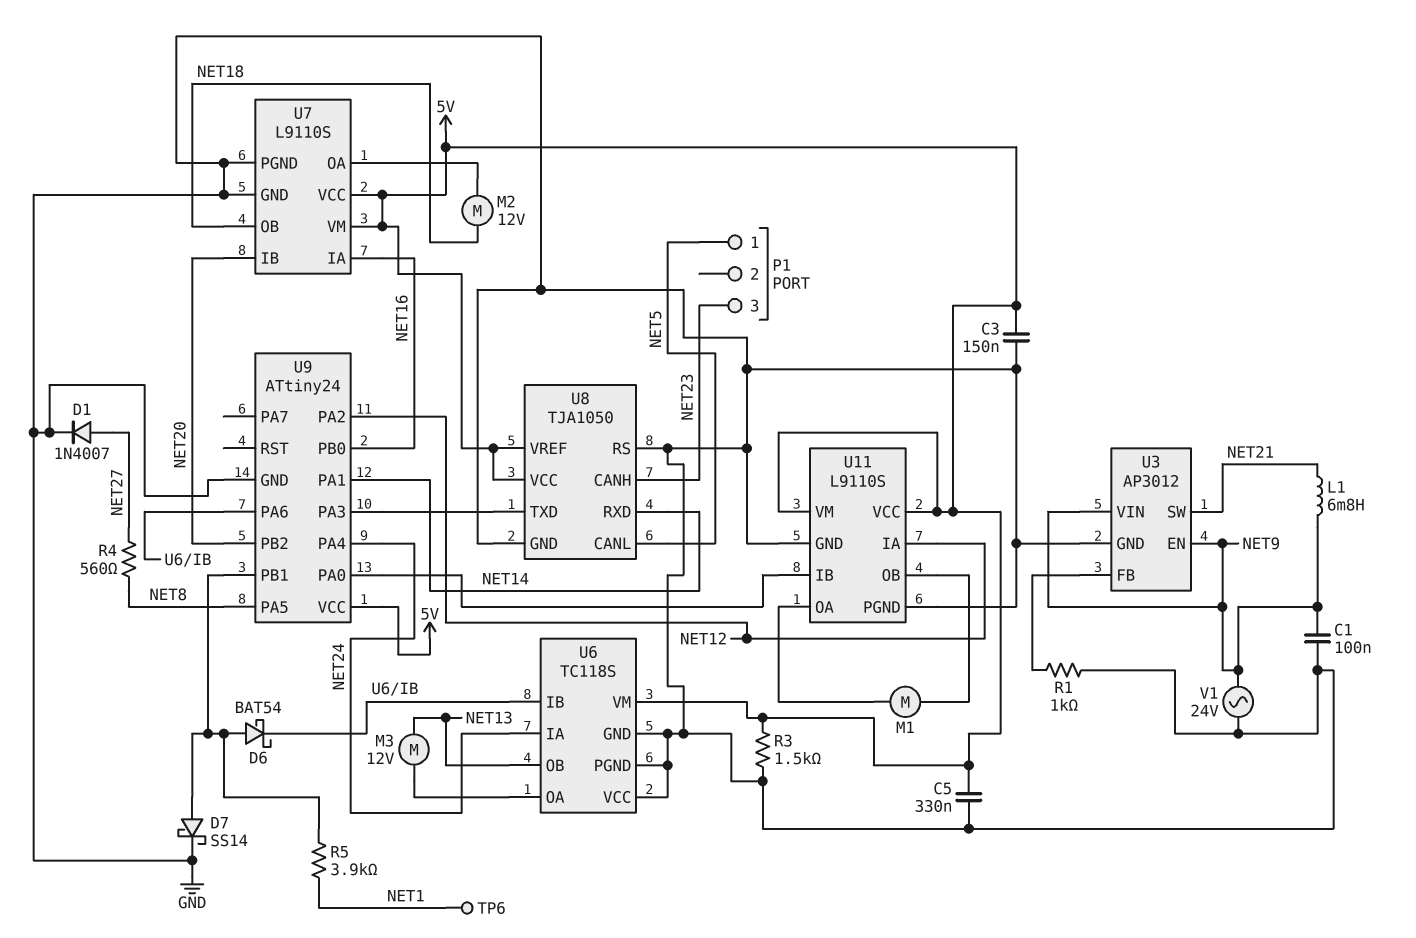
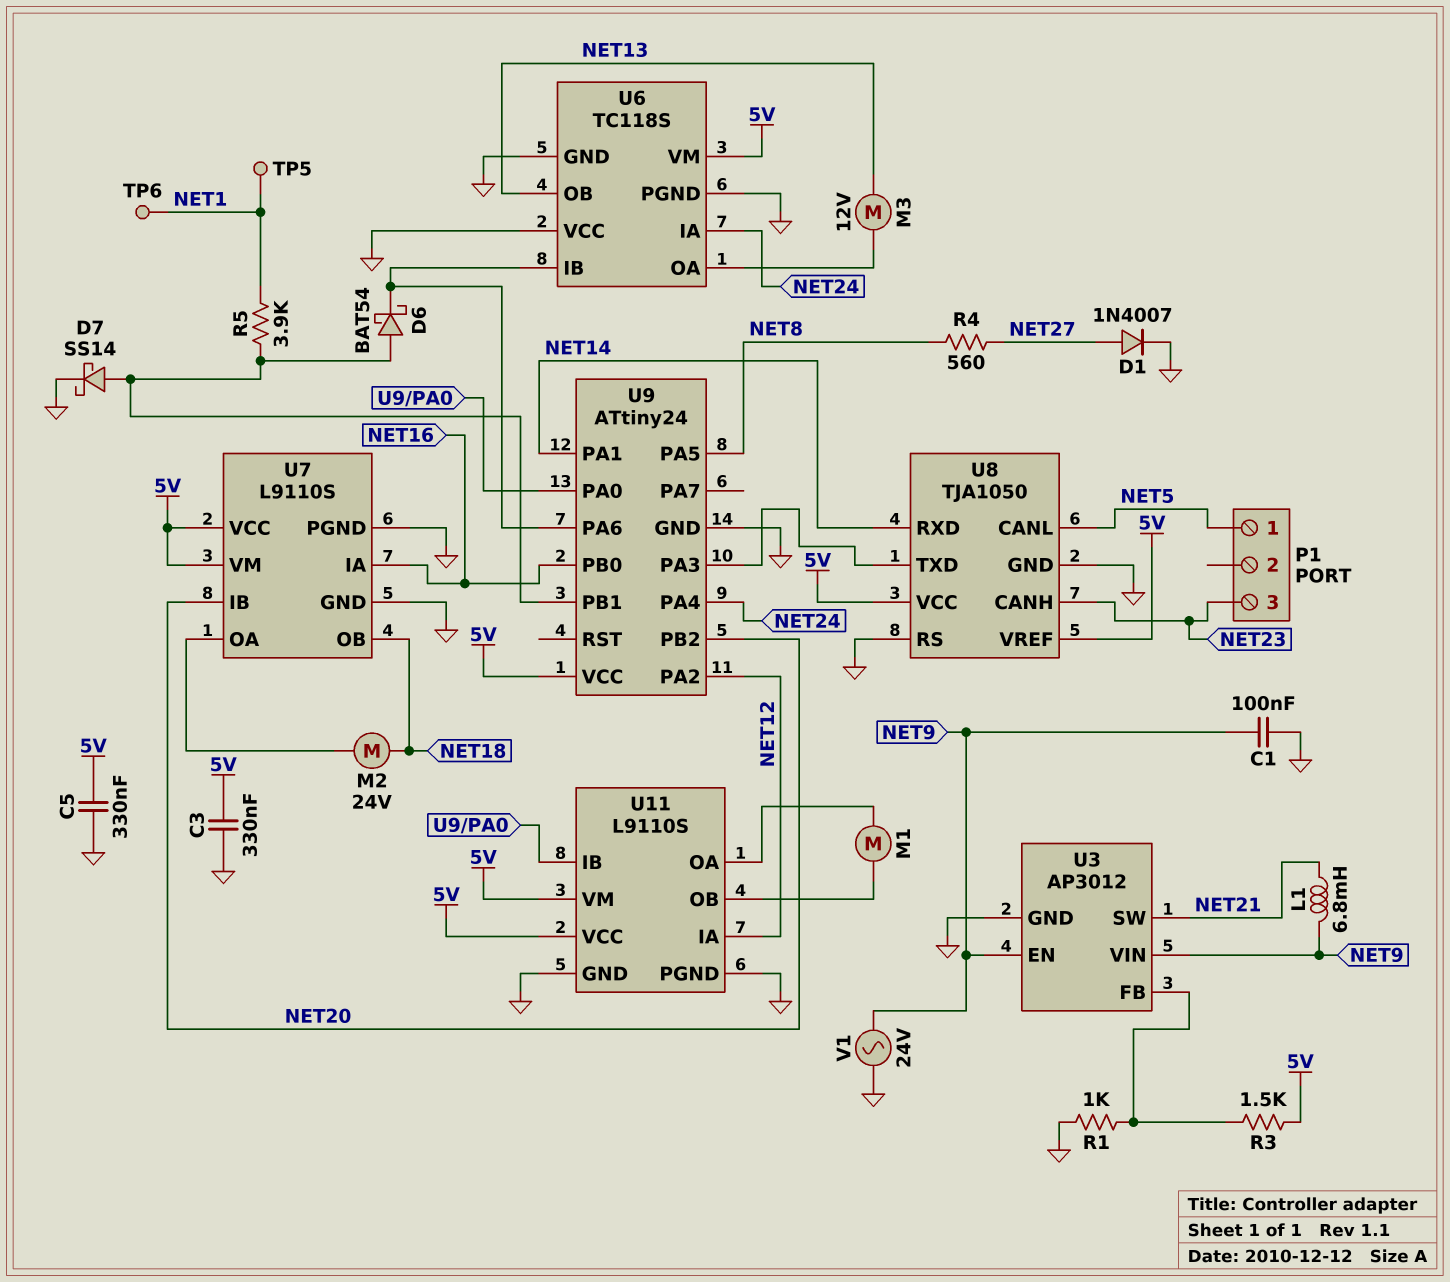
C3: 150nF (5V, GND) -> 330nF (5V, GND)
M2: motor 12V (NET18, U7/OA) -> motor 24V (NET18, U7/OA)
R3: 1.5k (5V, GND) -> 1.5k (5V, U3/FB)
TP5: none -> test point (NET1)

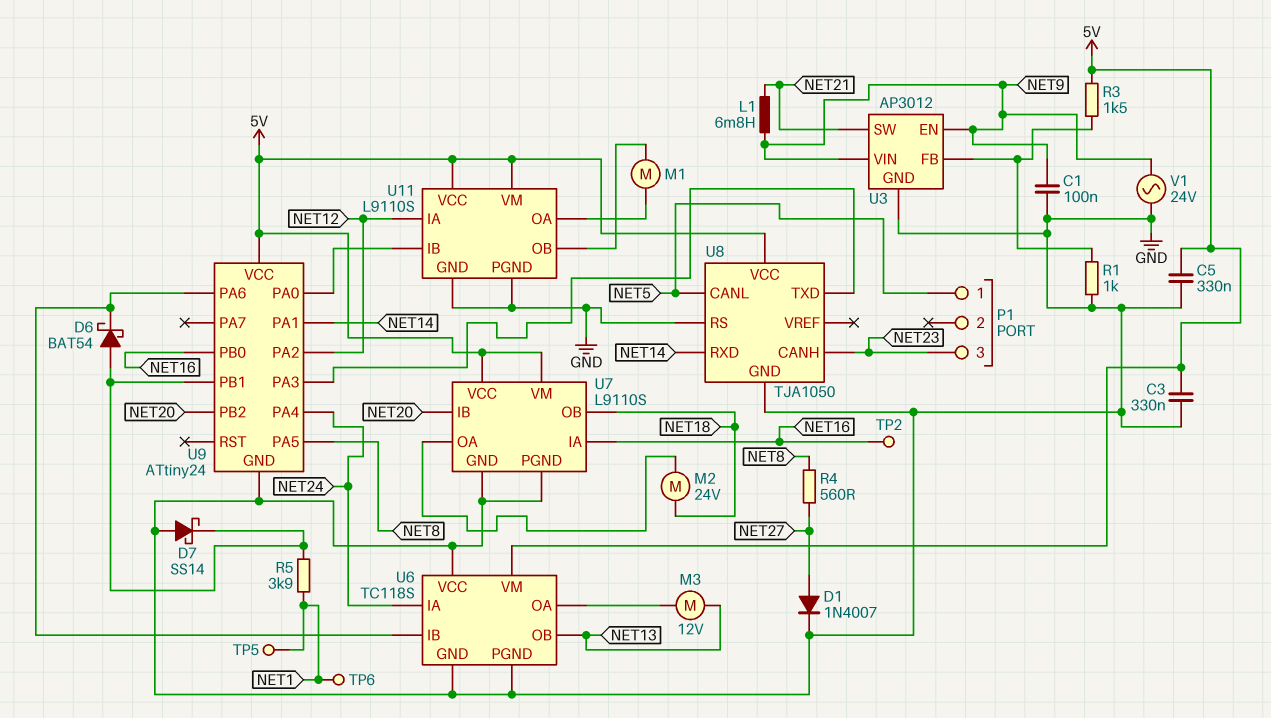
D7: schottky SS14 (A U9/PB1, K GND) -> schottky SS14 (A GND, K U9/PB1)
TP2: none -> test point (NET16)
U8 pin VREF: 5V -> none

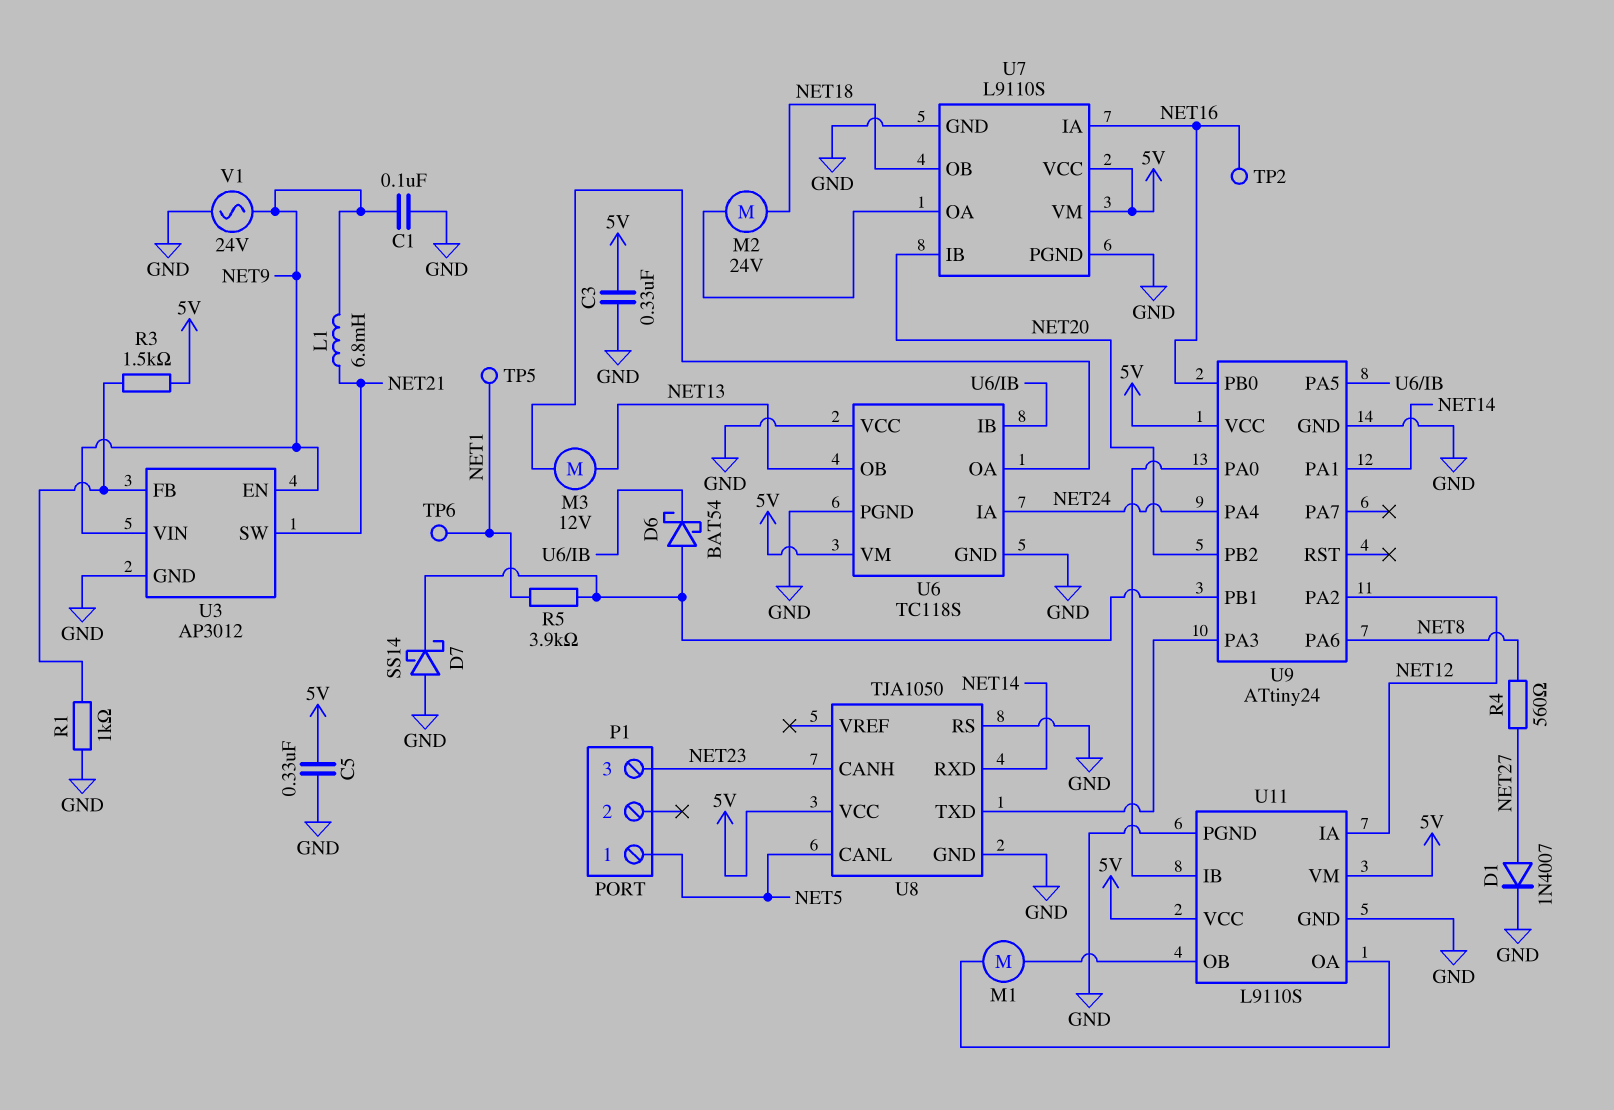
U9 pin PA5: NET8 -> U6/IB
U9 pin PA6: U6/IB -> NET8

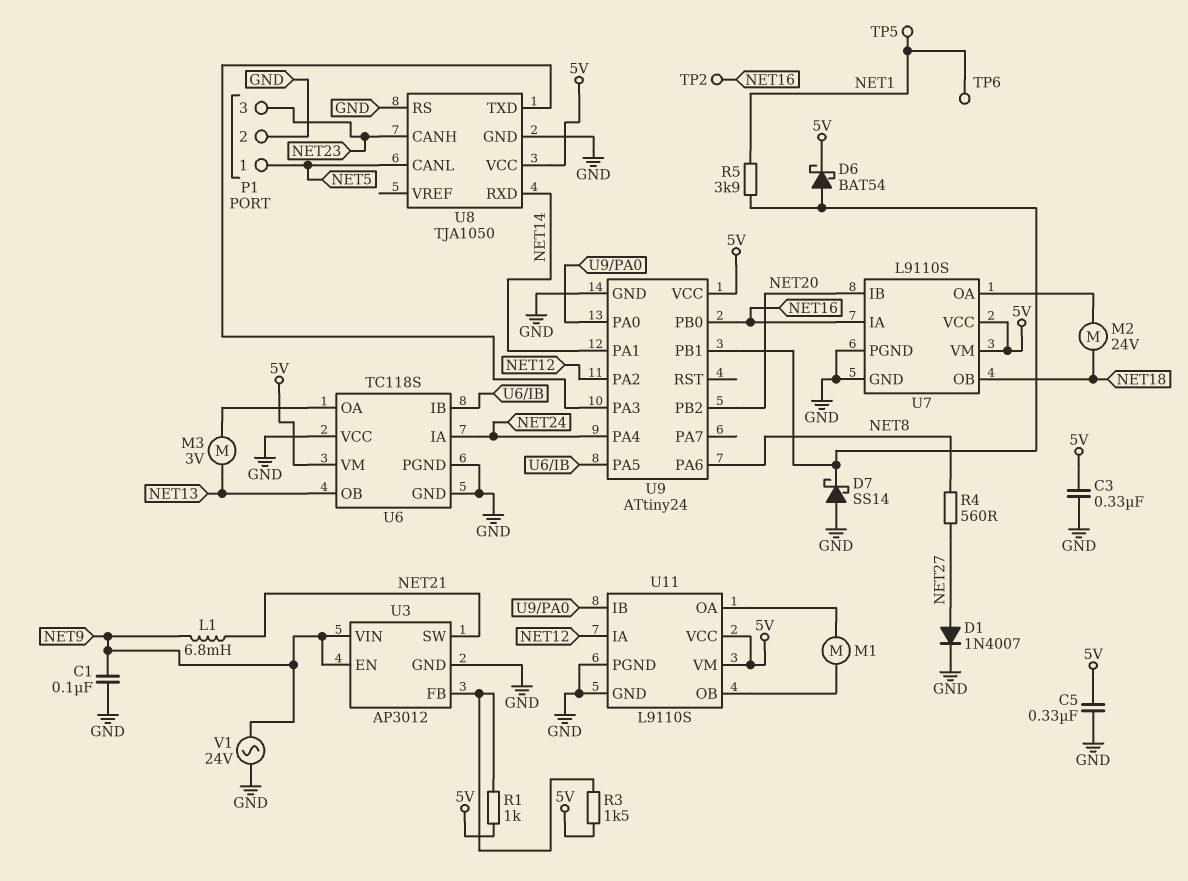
D6: schottky BAT54 (A U9/PB1, K U6/IB) -> schottky BAT54 (A U9/PB1, K 5V)
M3: motor 12V (NET13, U6/OA) -> motor 3V (NET13, U6/OA)
P1 pin 2: none -> GND
R1: 1k (GND, U3/FB) -> 1k (5V, U3/FB)

